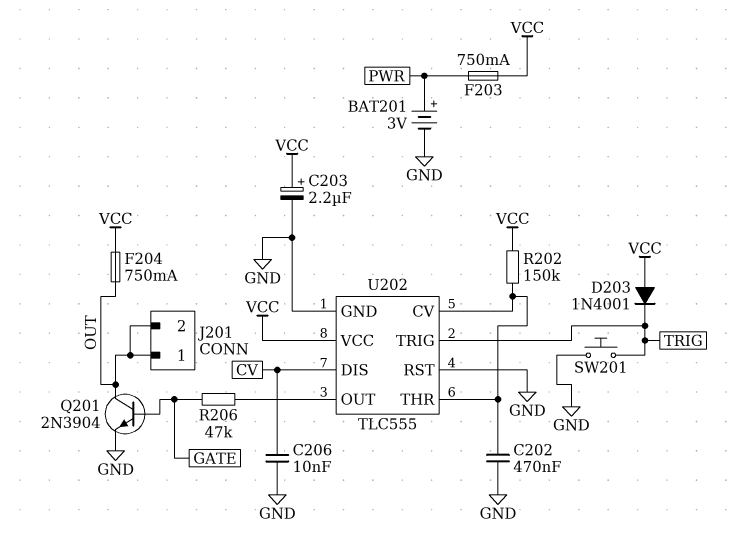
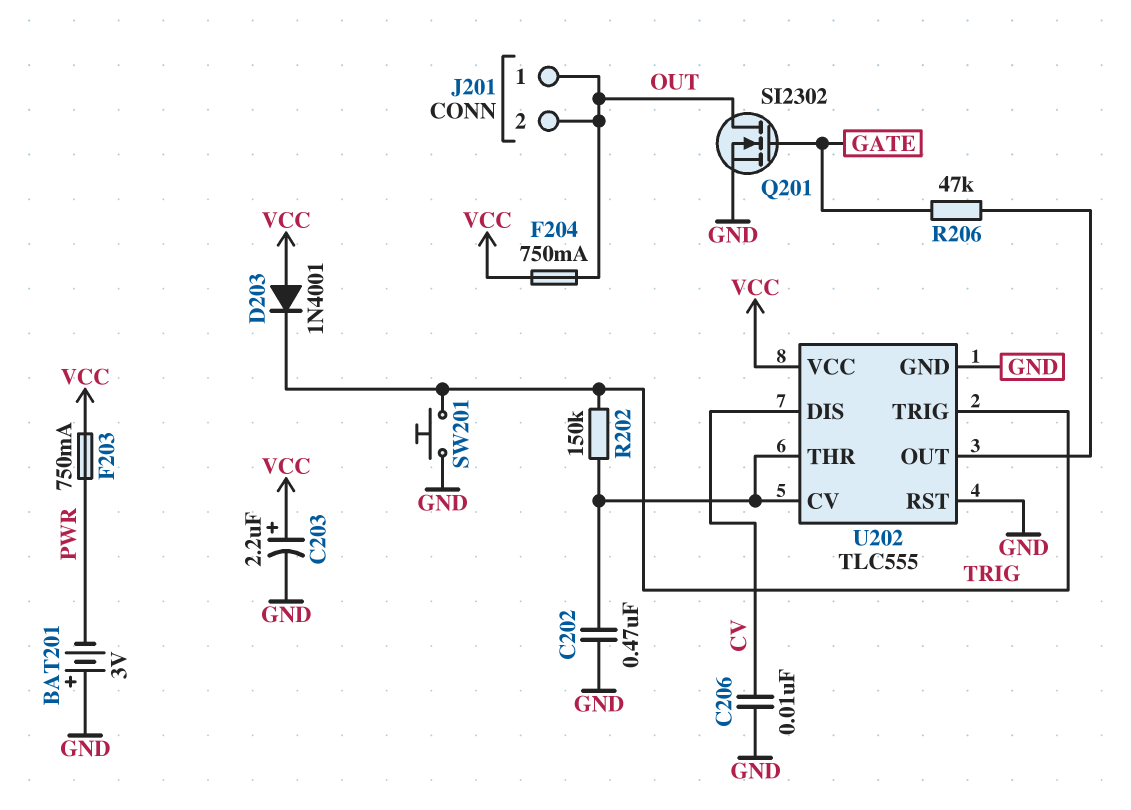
BAT201: 3V (plus PWR, minus GND) -> 3V (plus GND, minus PWR)
Q201: NPN 2N3904 (B GATE, C OUT, E GND) -> NMOS SI2302 (G GATE, D OUT, S GND)
R202: 150k (U202/CV, VCC) -> 150k (TRIG, U202/CV)

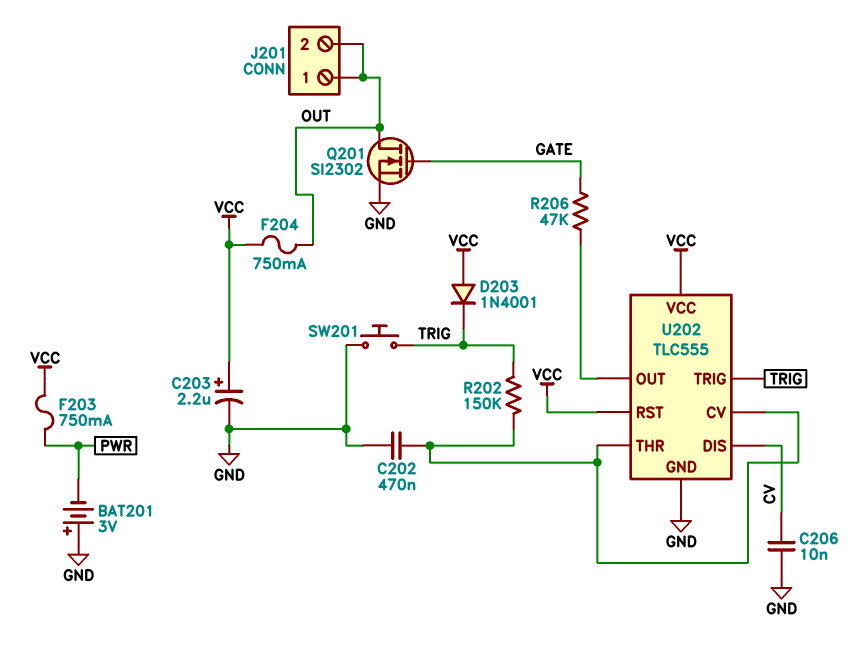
U202 pin RST: GND -> VCC

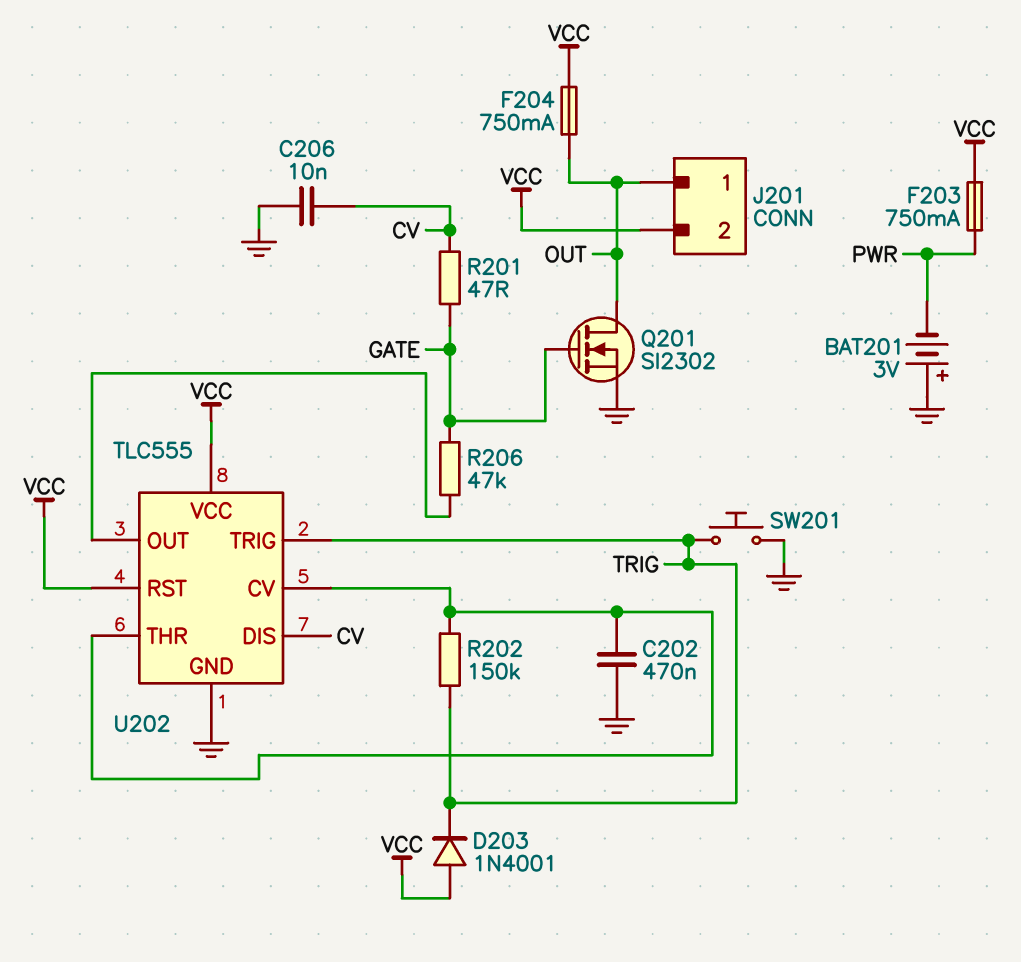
C203: 2.2uF (plus VCC, minus GND) -> none
J201 pin 2: OUT -> VCC
R201: none -> 47 (CV, GATE)

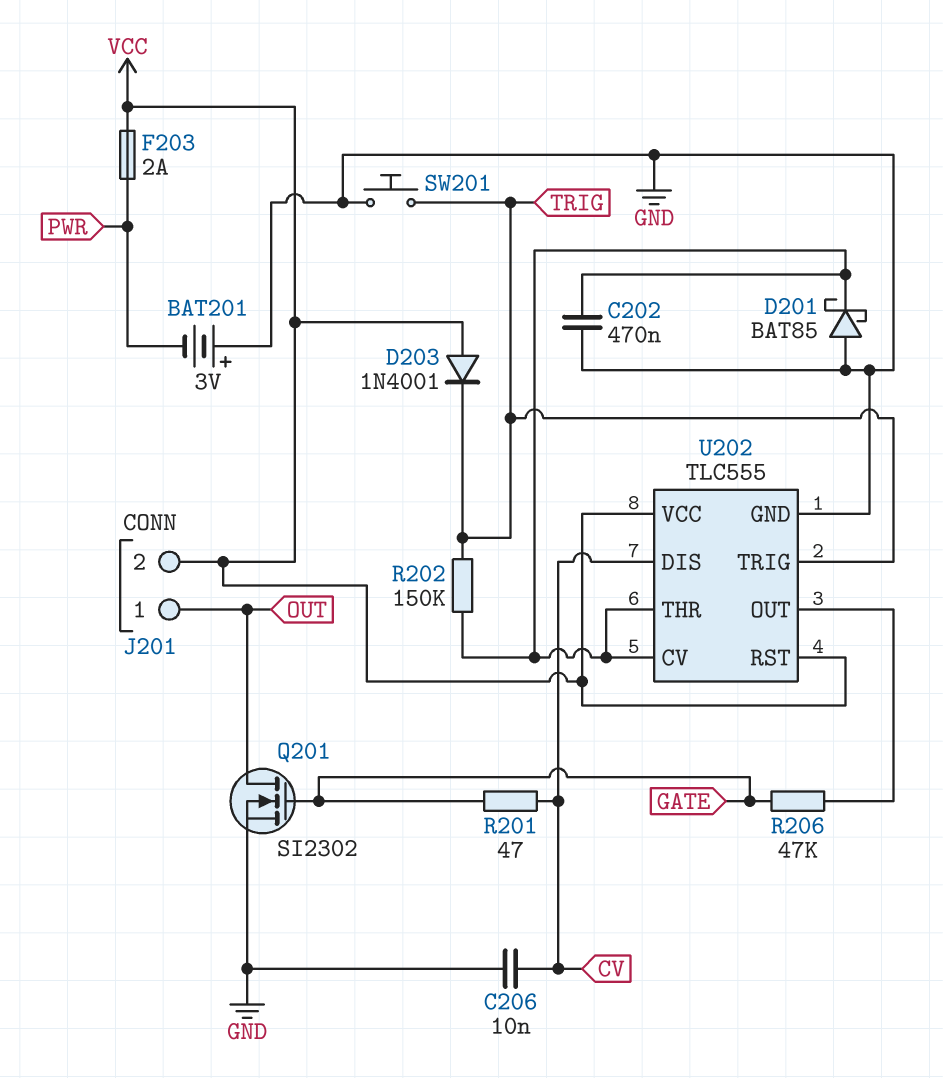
D201: none -> schottky BAT85 (A GND, K U202/CV)
F203: 750mA (PWR, VCC) -> 2A (PWR, VCC)
F204: 750mA (OUT, VCC) -> none

